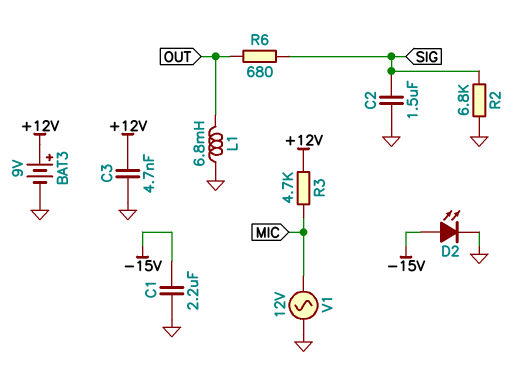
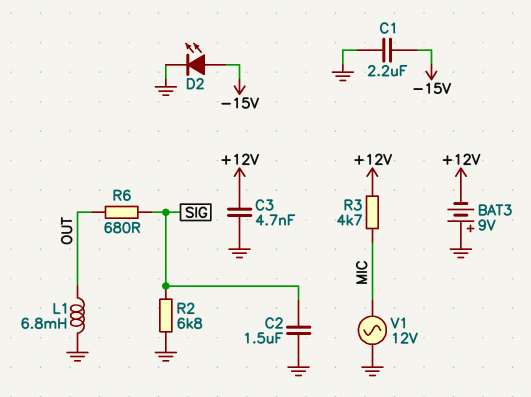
BAT3: 9V (plus +12V, minus GND) -> 9V (plus GND, minus +12V)

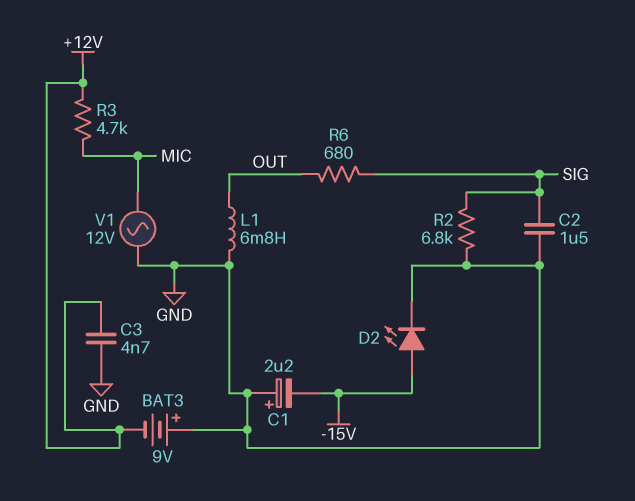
C1: 2.2uF (-15V, GND) -> 2.2uF (plus GND, minus -15V)

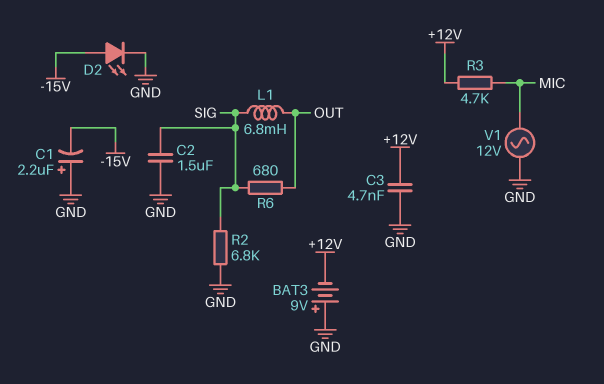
L1: 6.8mH (GND, OUT) -> 6.8mH (OUT, SIG)

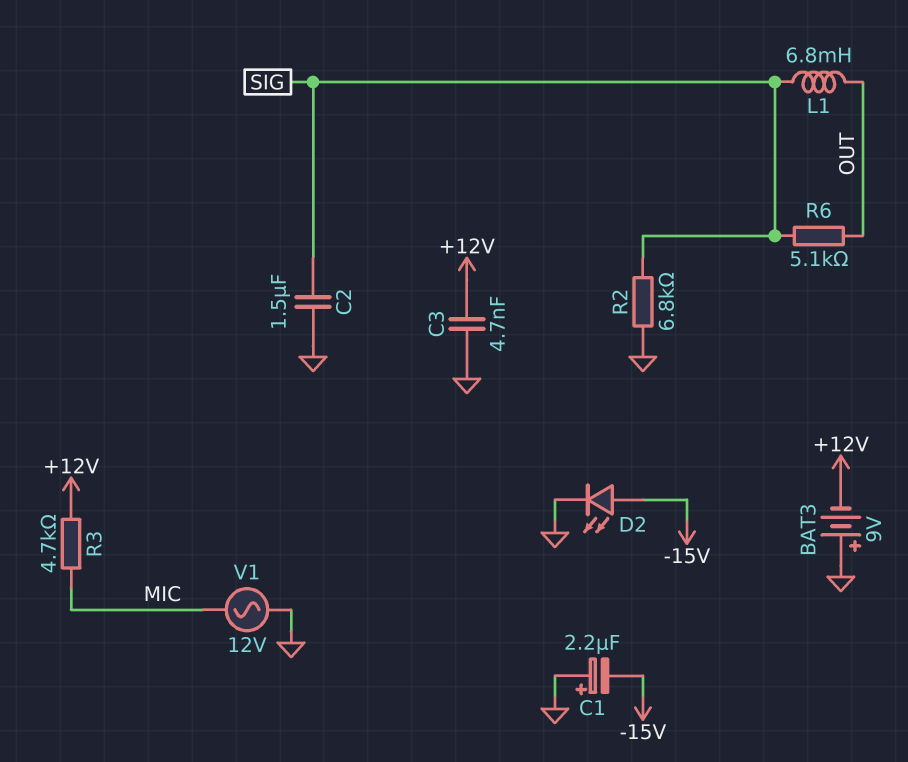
R6: 680 (OUT, SIG) -> 5.1k (OUT, SIG)

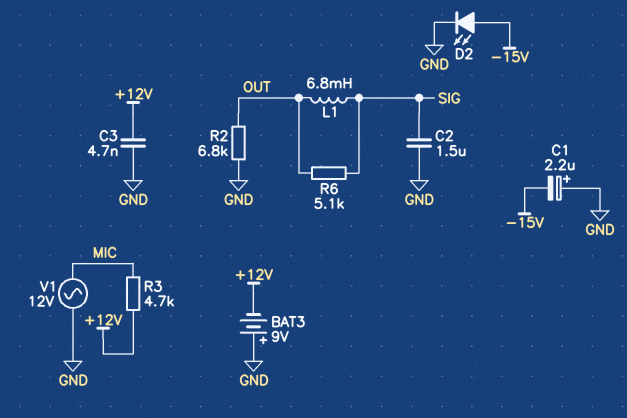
R2: 6.8k (GND, SIG) -> 6.8k (GND, OUT)

